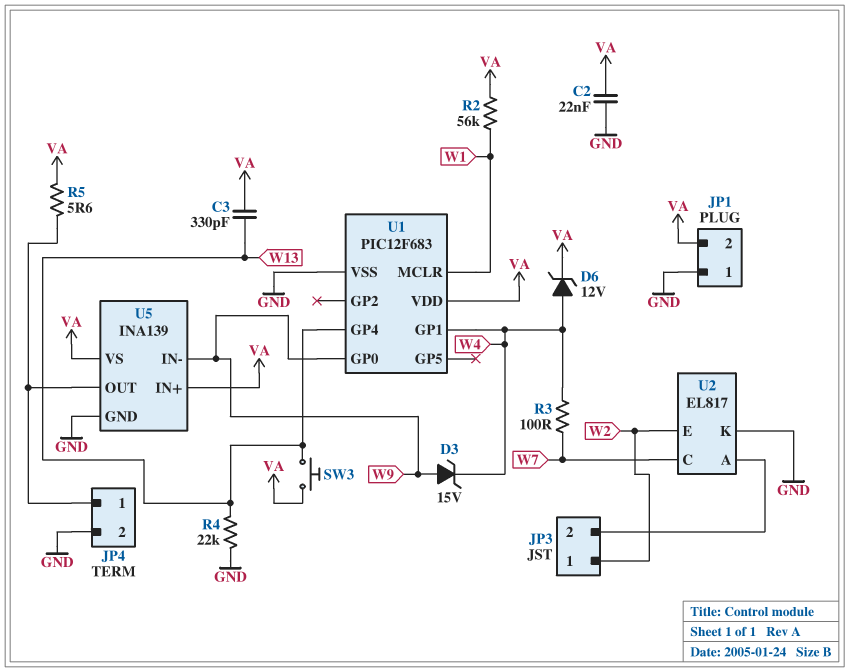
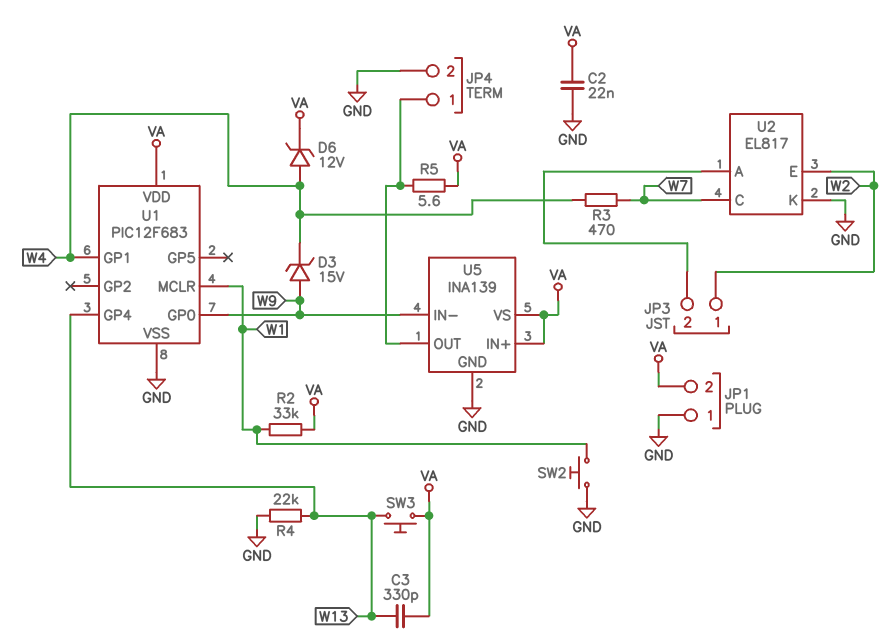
R2: 56k (VA, W1) -> 33k (VA, W1)
R3: 100 (W4, W7) -> 470 (W4, W7)
SW2: none -> button (GND, W1)

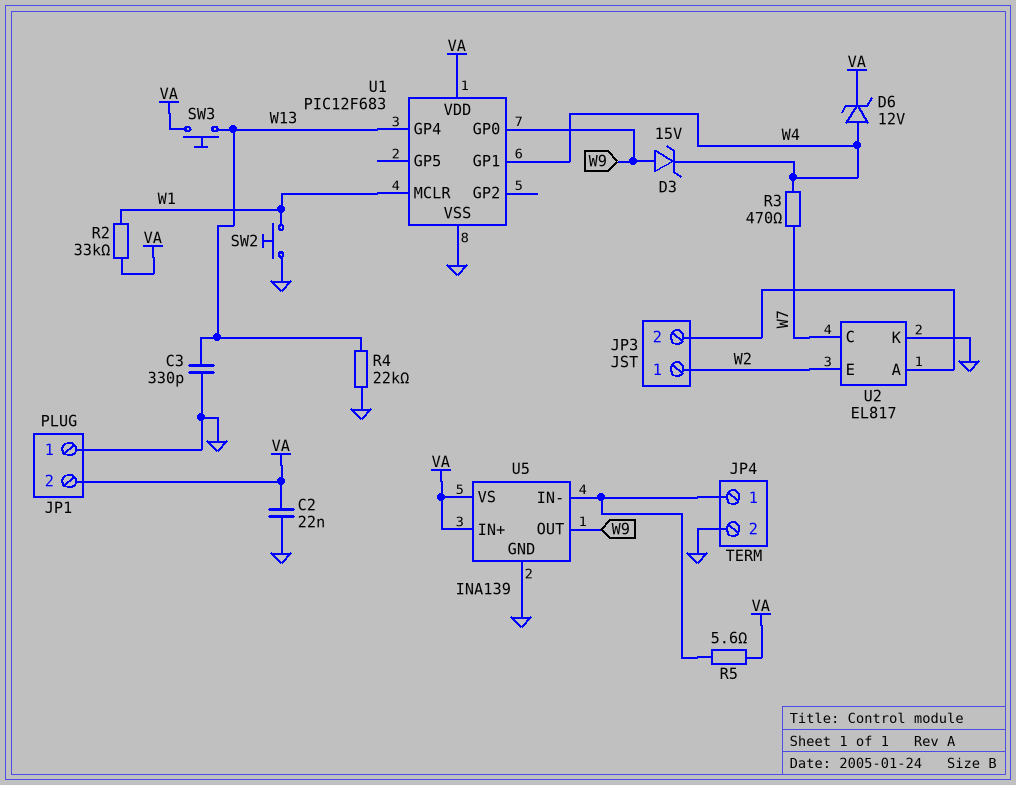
C3: 330pF (VA, W13) -> 330pF (GND, W13)
U5 pin IN-: W9 -> JP4/1
U5 pin OUT: JP4/1 -> W9

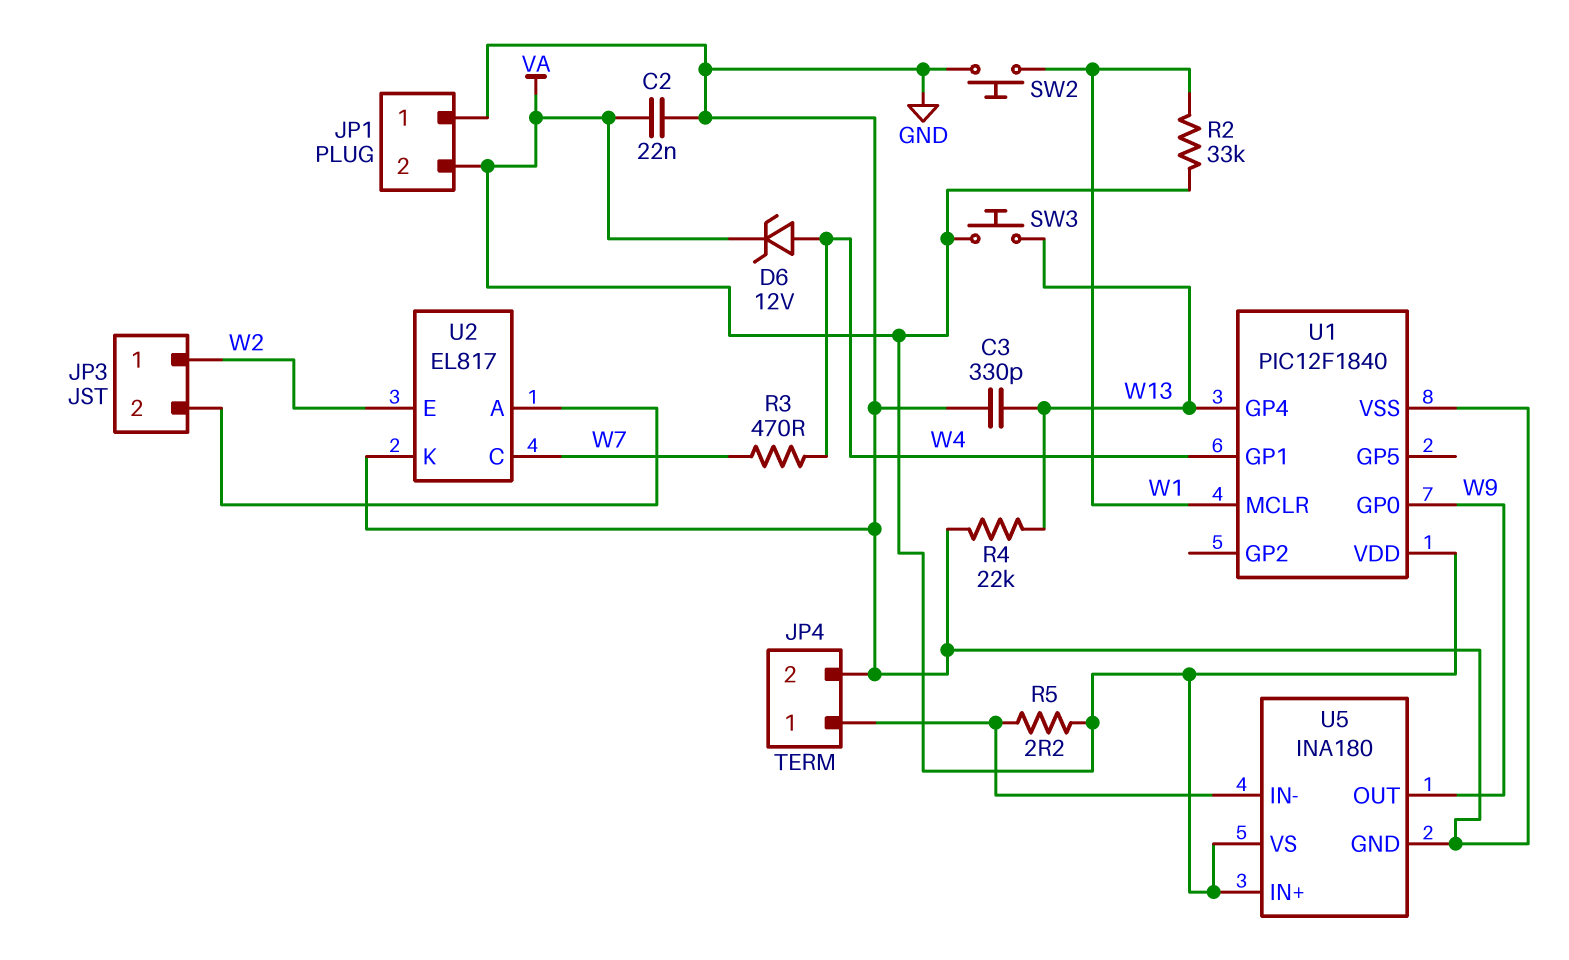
D3: zener 15V (A W9, K W4) -> none
R5: 5.6 (JP4/1, VA) -> 2.2 (JP4/1, VA)
U1: PIC12F683 -> PIC12F1840
U5: INA139 -> INA180

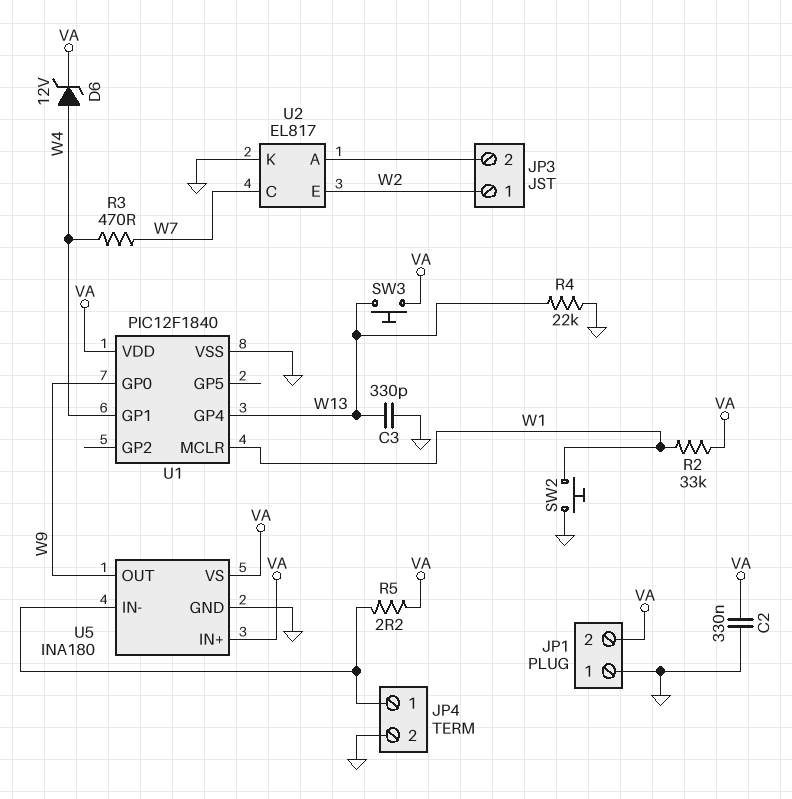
C2: 22nF (GND, VA) -> 330nF (GND, VA)

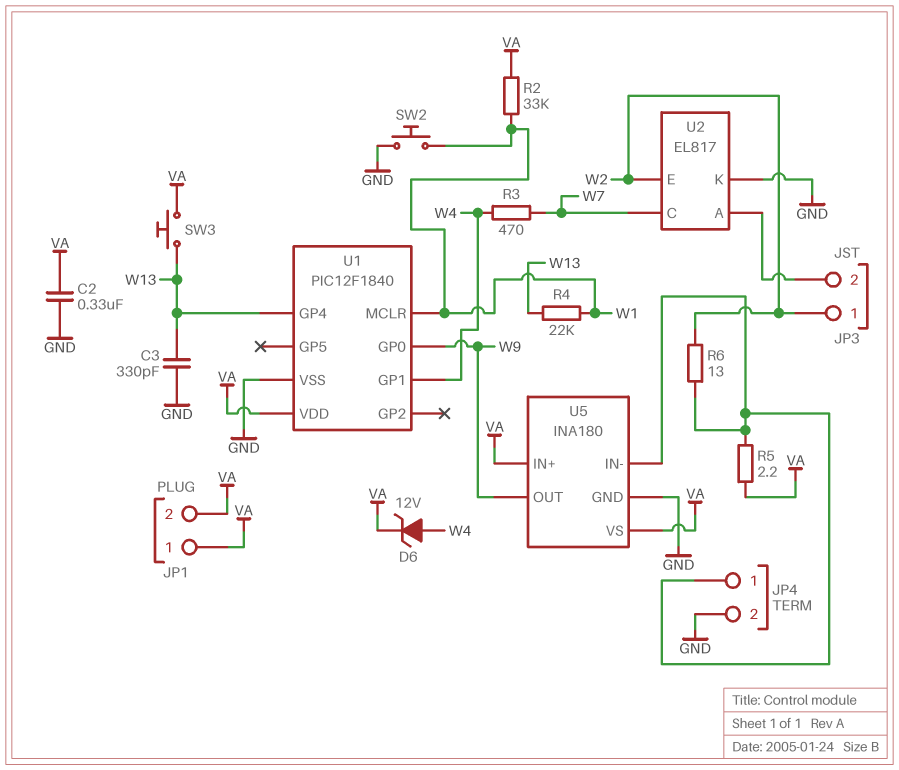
JP1 pin 1: GND -> VA
R4: 22k (GND, W13) -> 22k (W1, W13)
R6: none -> 13 (JP4/1, W2)

